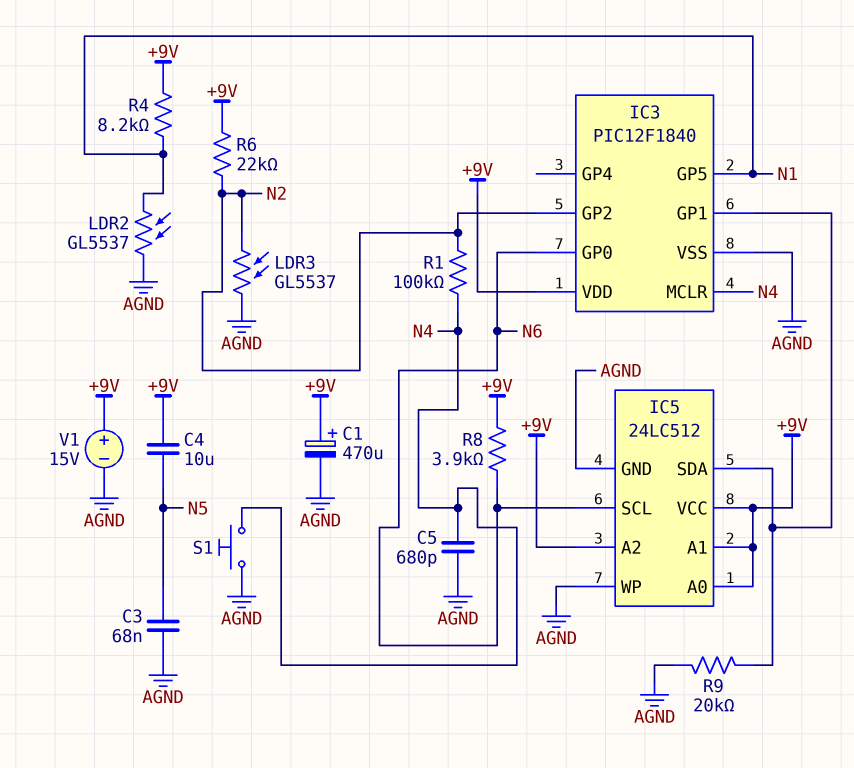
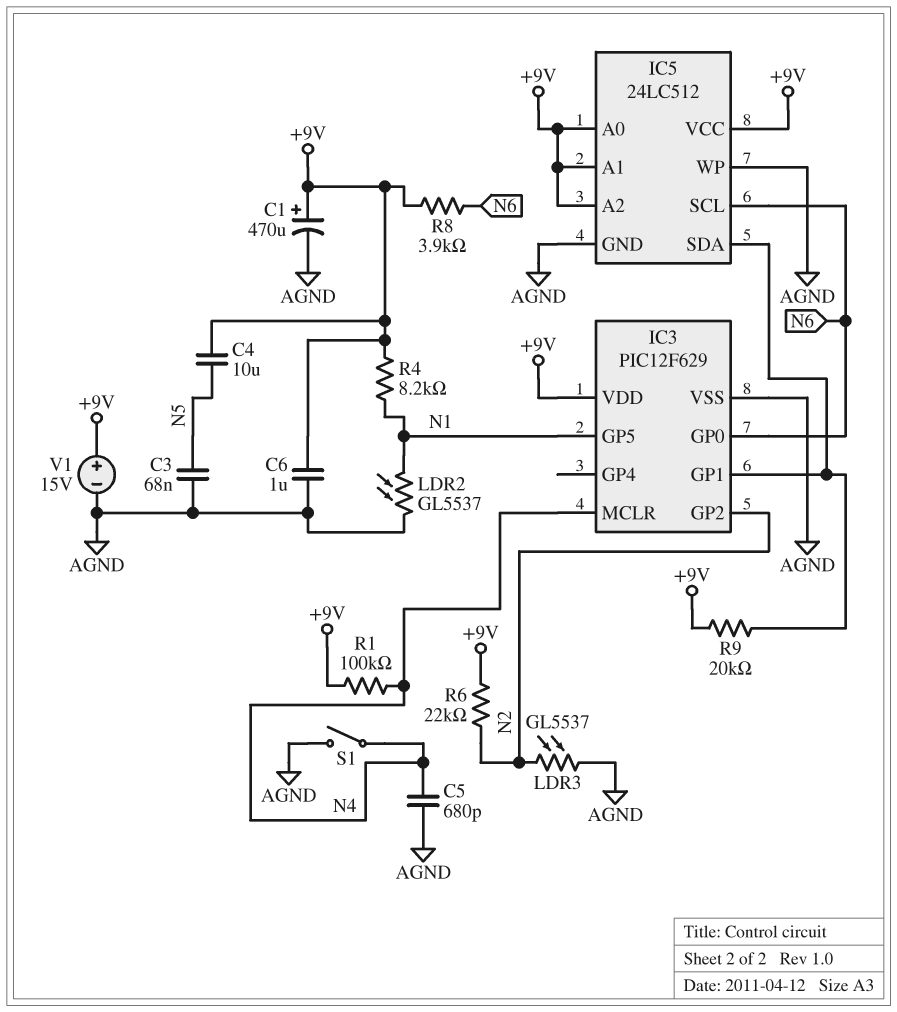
C6: none -> 1uF (+9V, AGND)
IC3: PIC12F1840 -> PIC12F629
R1: 100k (N2, N4) -> 100k (+9V, N4)
R9: 20k (AGND, IC3/GP1) -> 20k (+9V, IC3/GP1)
S1: button (AGND, N4) -> switch (AGND, N4)

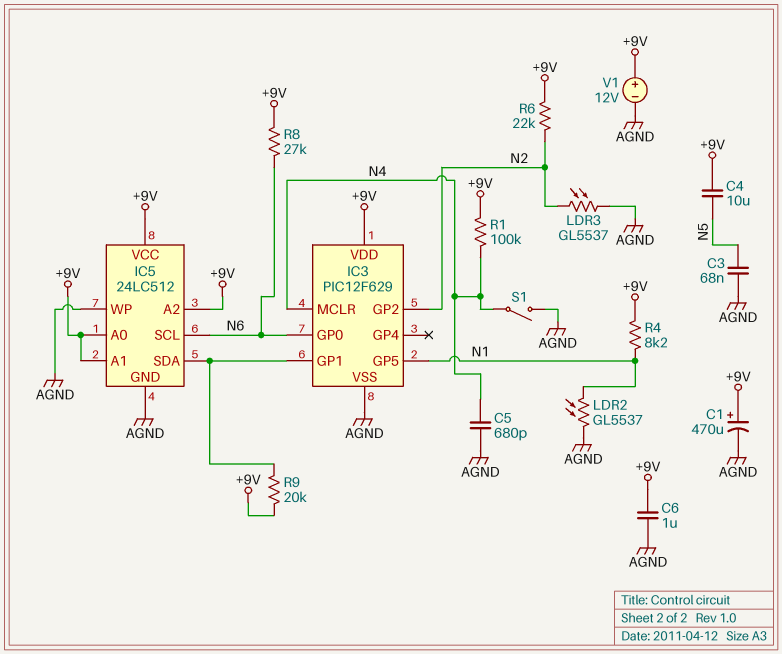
R8: 3.9k (+9V, N6) -> 27k (+9V, N6)
V1: 15V (plus +9V, minus AGND) -> 12V (plus +9V, minus AGND)

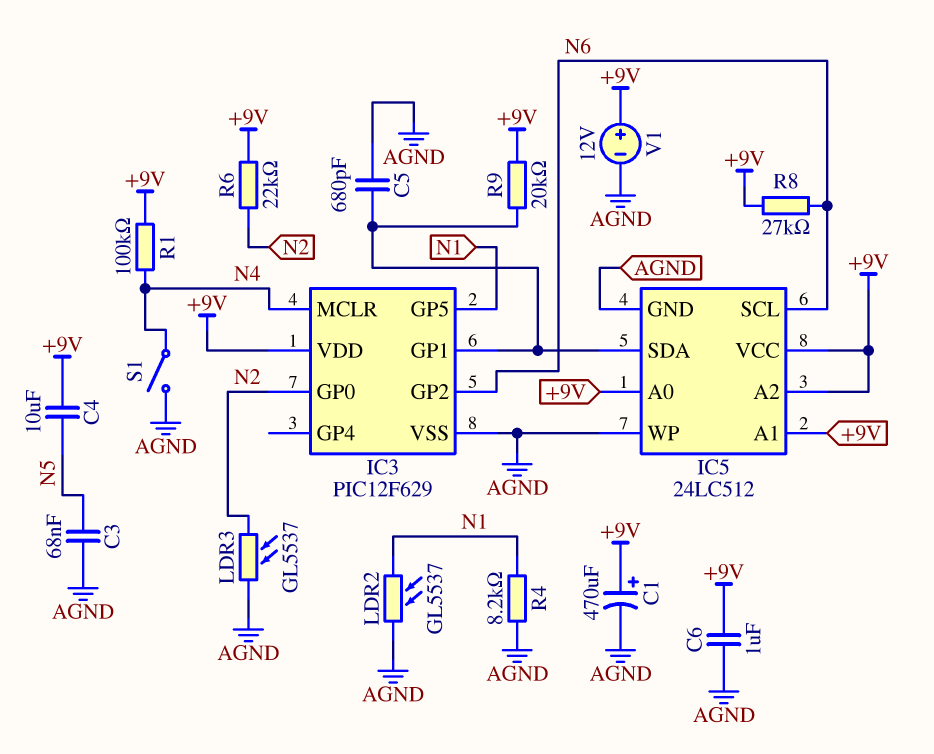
C5: 680pF (AGND, N4) -> 680pF (AGND, IC3/GP1)
IC3 pin GP0: N6 -> N2
IC3 pin GP2: N2 -> N6
R4: 8.2k (+9V, N1) -> 8.2k (AGND, N1)

